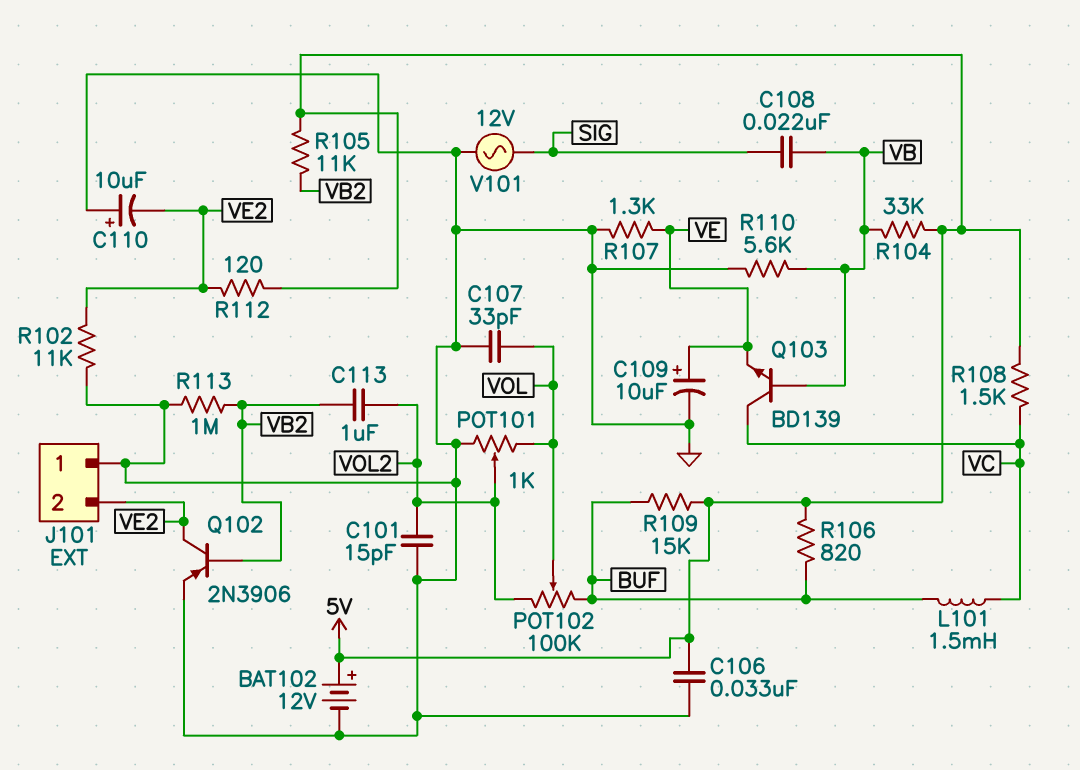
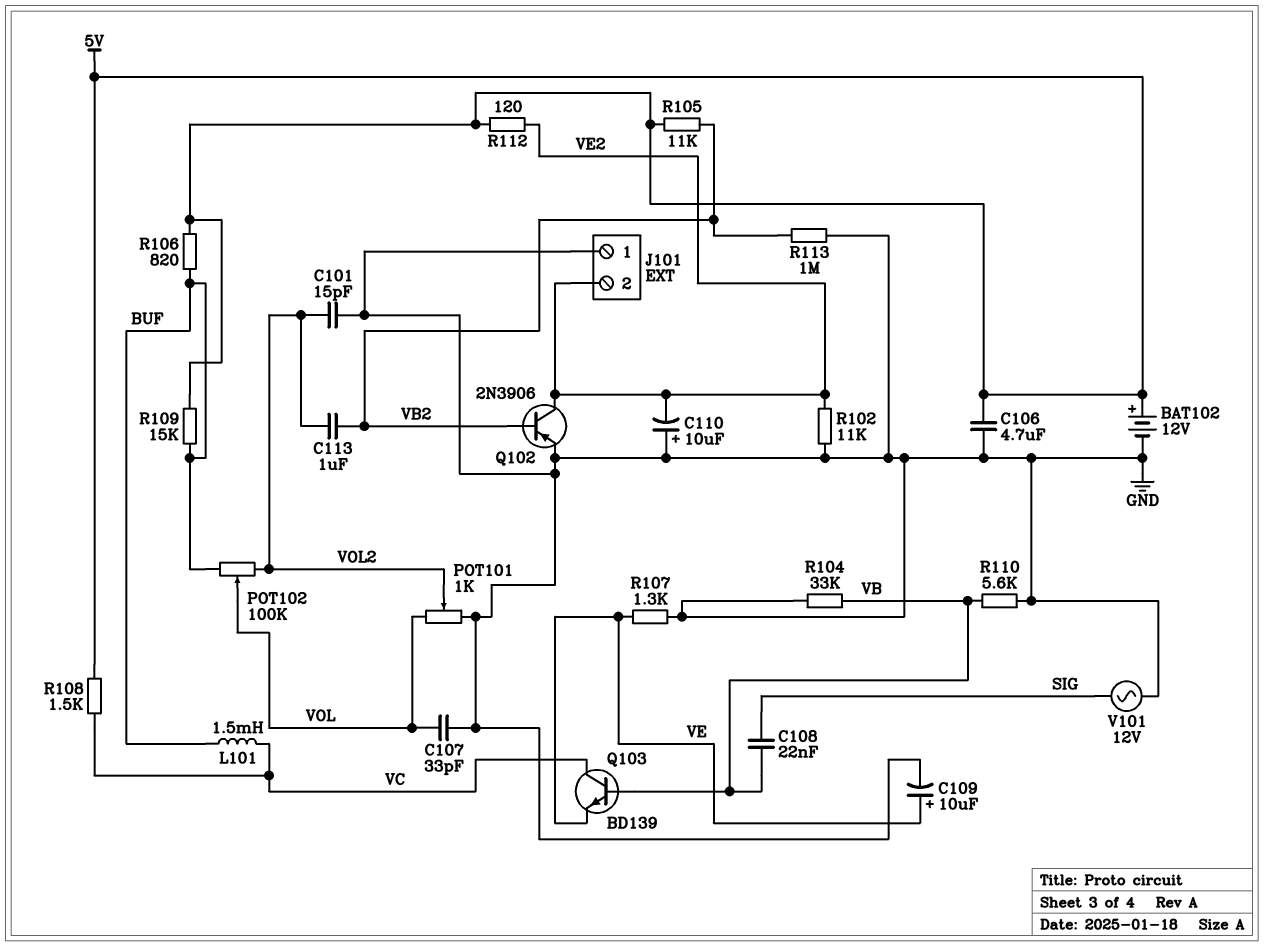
C106: 33nF (5V, GND) -> 4.7uF (5V, GND)
R104: 33k (5V, VB) -> 33k (GND, VB)

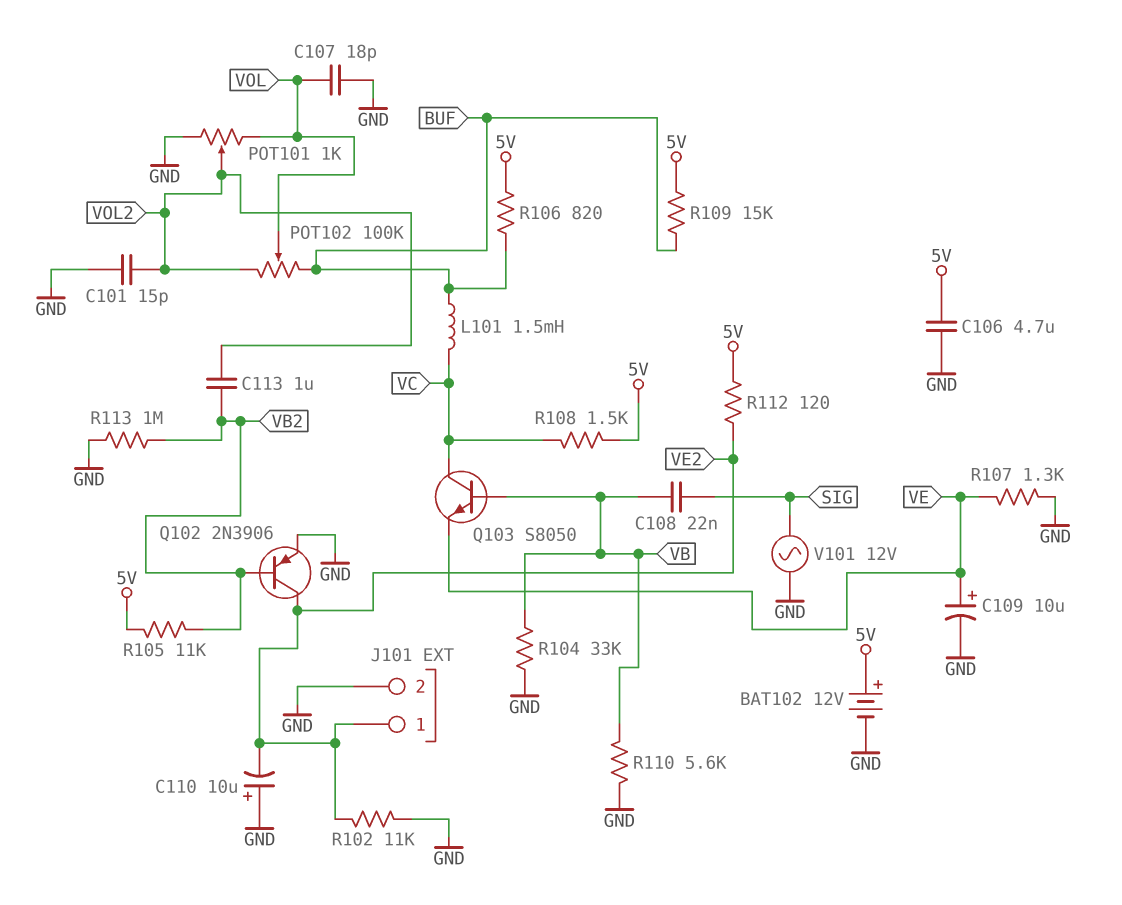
C107: 33pF (GND, VOL) -> 18pF (GND, VOL)
J101 pin 1: GND -> VE2
J101 pin 2: VE2 -> GND
Q103: NPN BD139 (B VB, C VC, E VE) -> NPN S8050 (B VB, C VC, E VE)

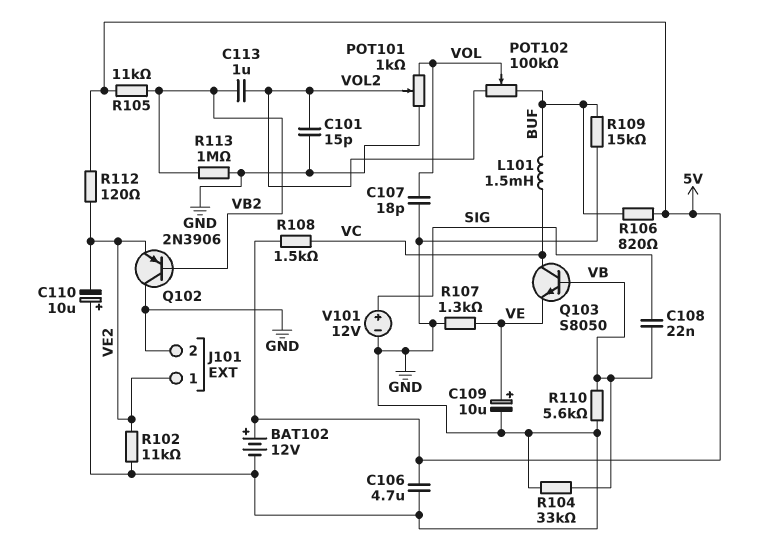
Q102: PNP 2N3906 (B VB2, C VE2, E GND) -> PNP 2N3906 (B VB2, C GND, E VE2)
R109: 15k (5V, BUF) -> 15k (BUF, GND)
V101: AC 12V (GND, SIG) -> 12V (plus SIG, minus GND)

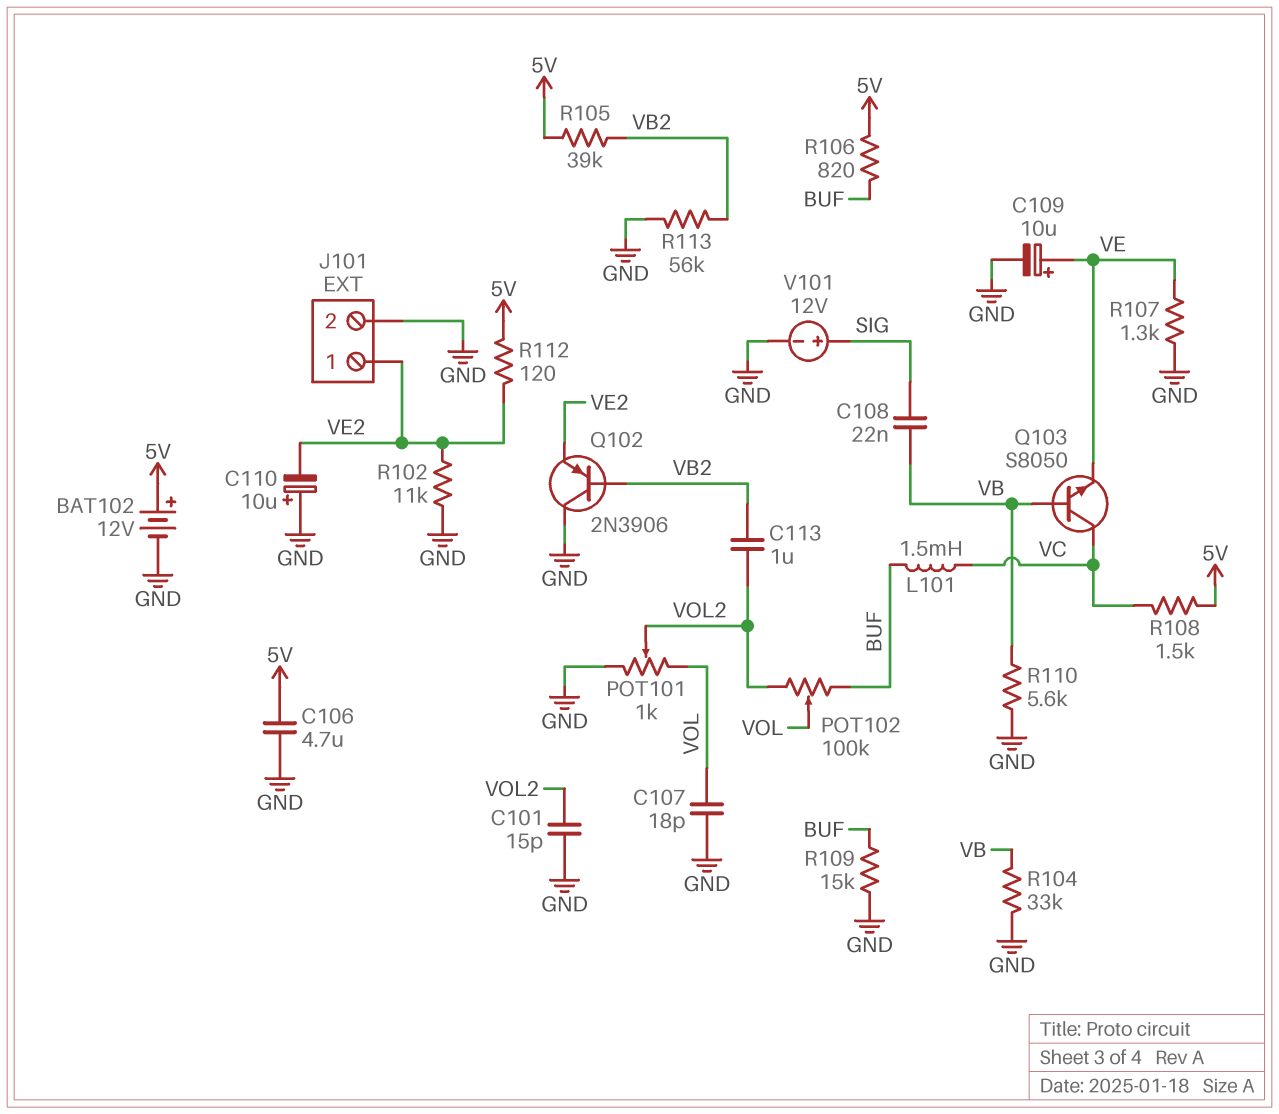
R105: 11k (5V, VB2) -> 39k (5V, VB2)
R113: 1M (GND, VB2) -> 56k (GND, VB2)

